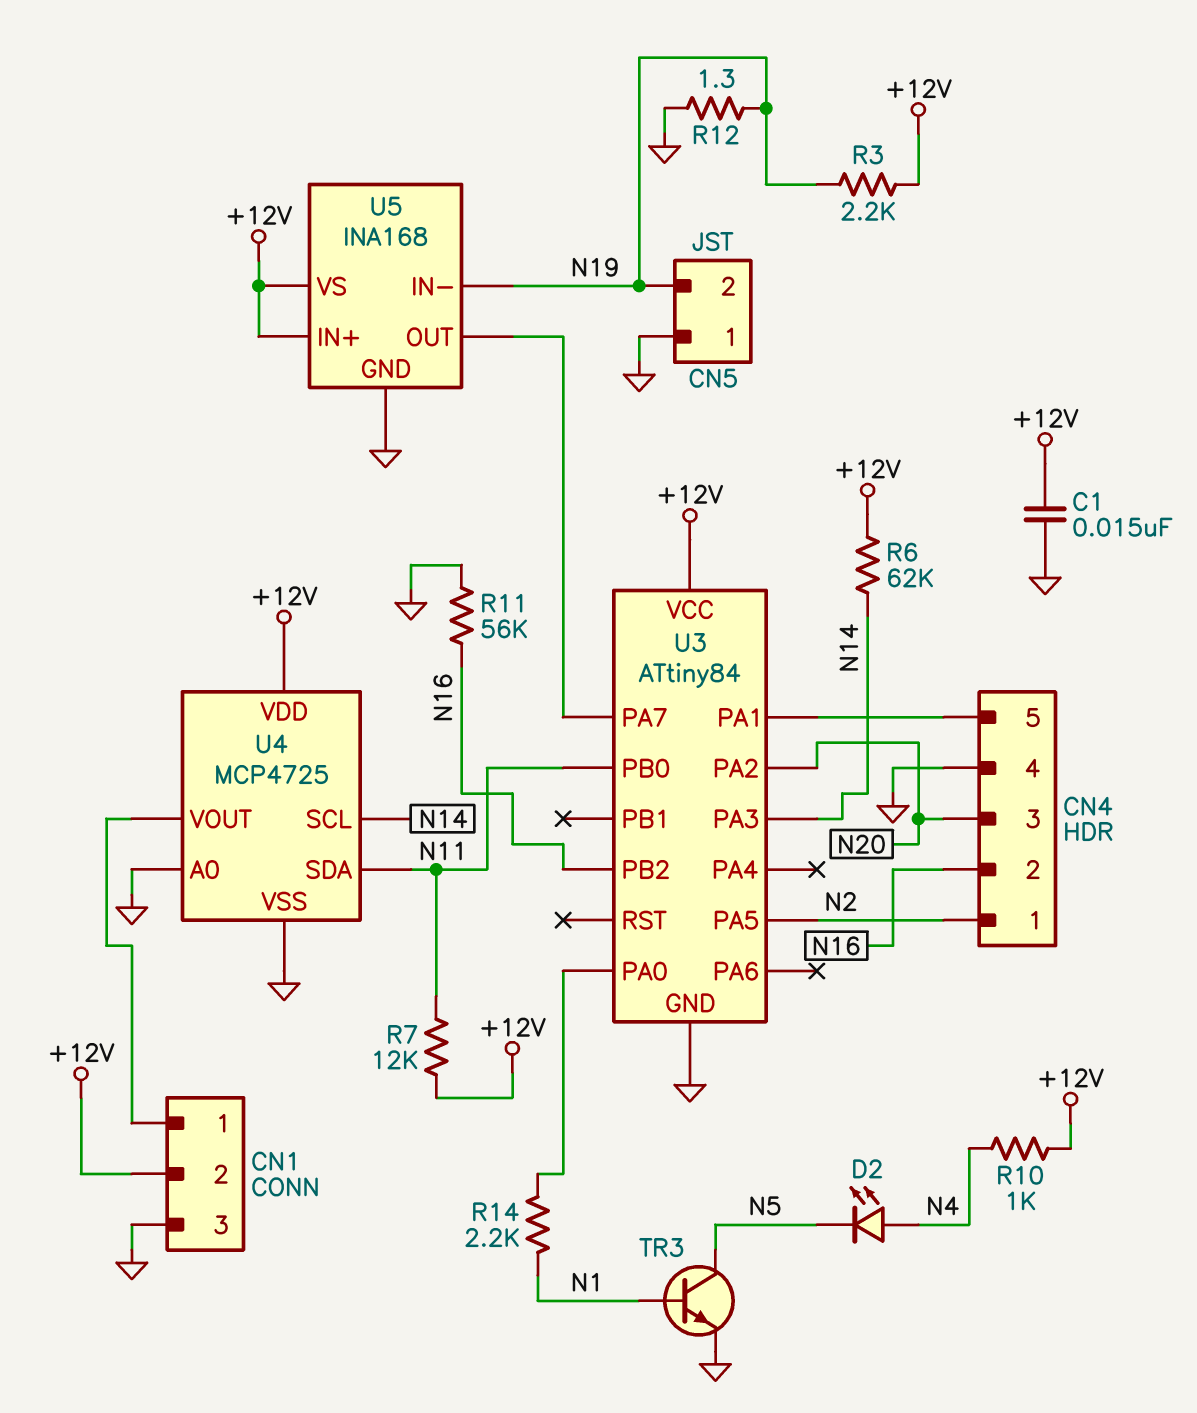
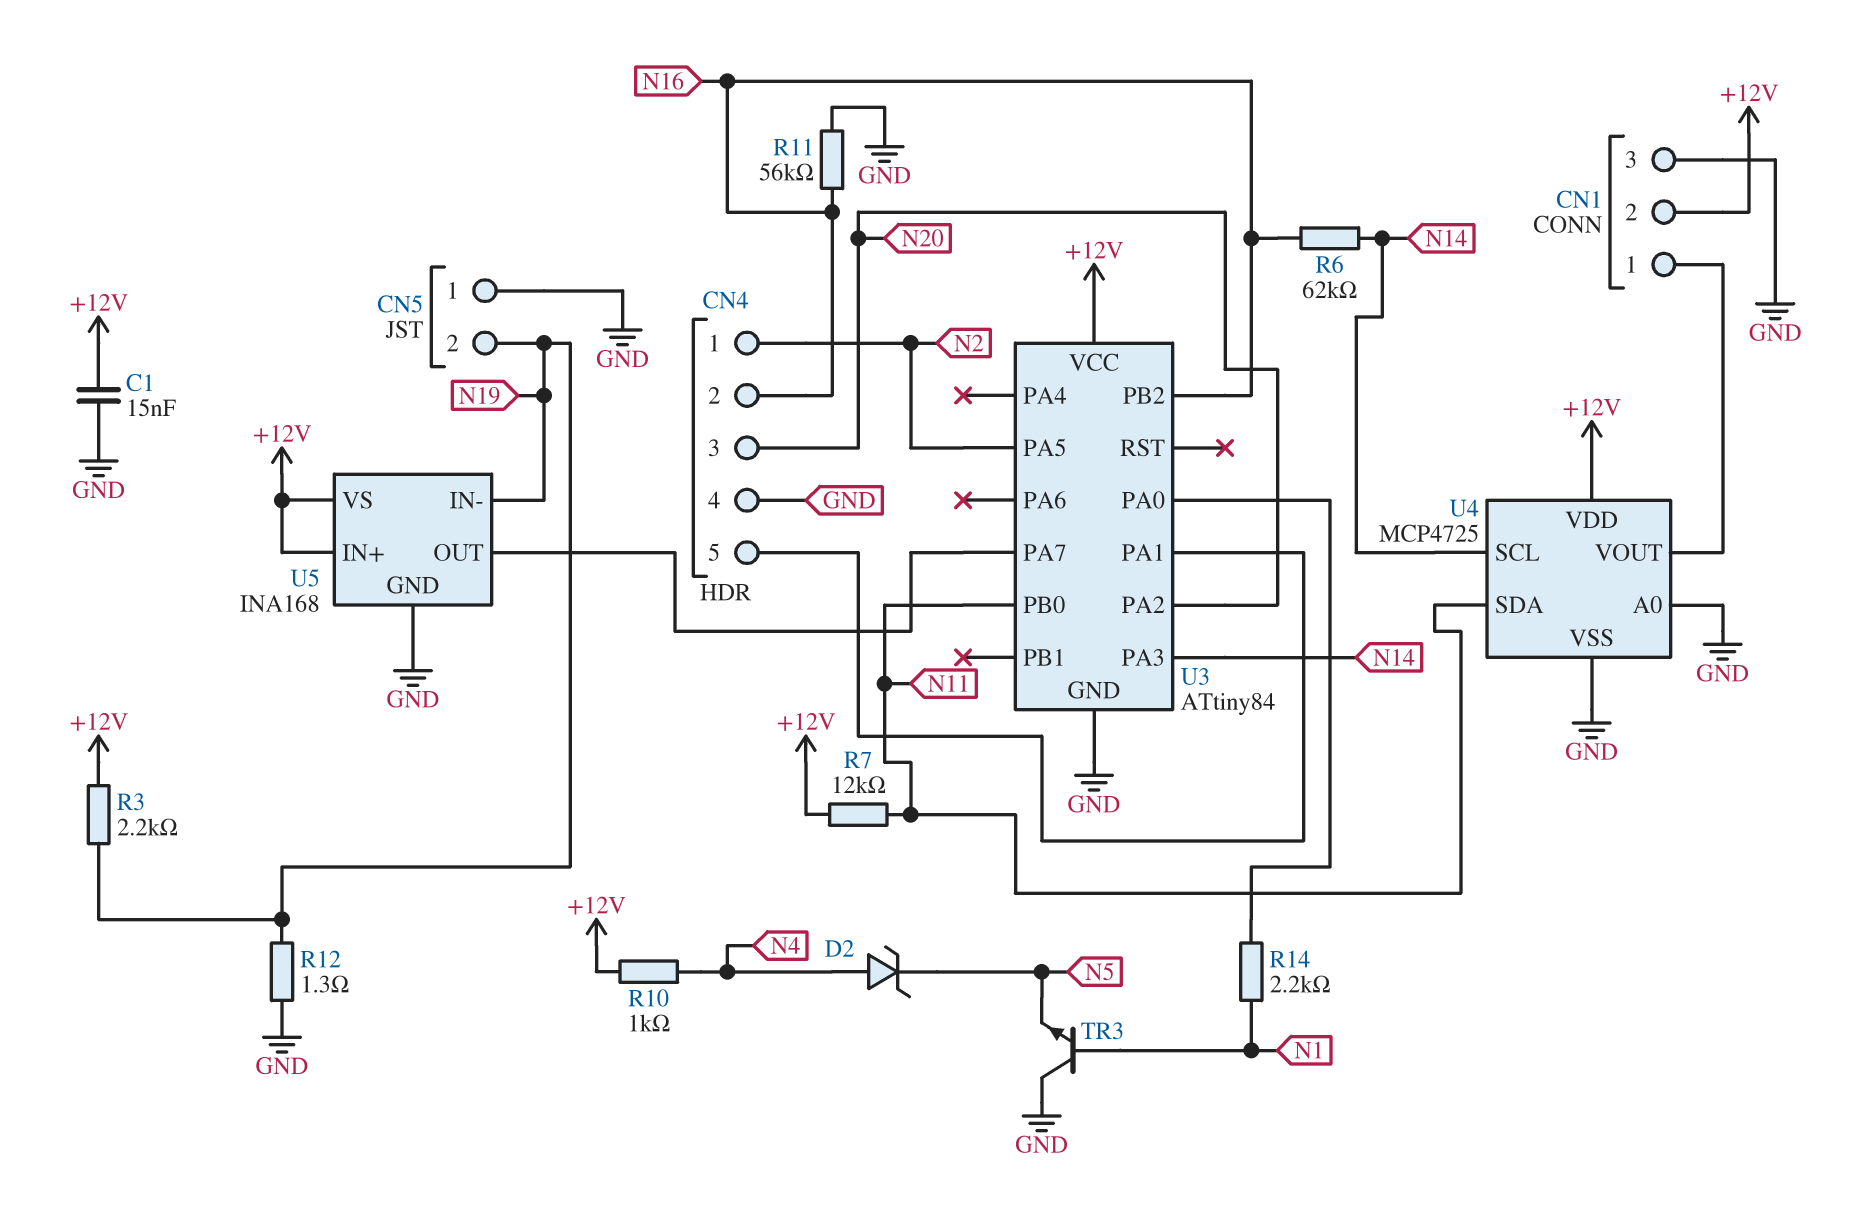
D2: LED (A N4, K N5) -> zener (A N4, K N5)
R6: 62k (+12V, N14) -> 62k (N14, N16)
TR3: NPN (B N1, C N5, E GND) -> NPN (B N1, C GND, E N5)

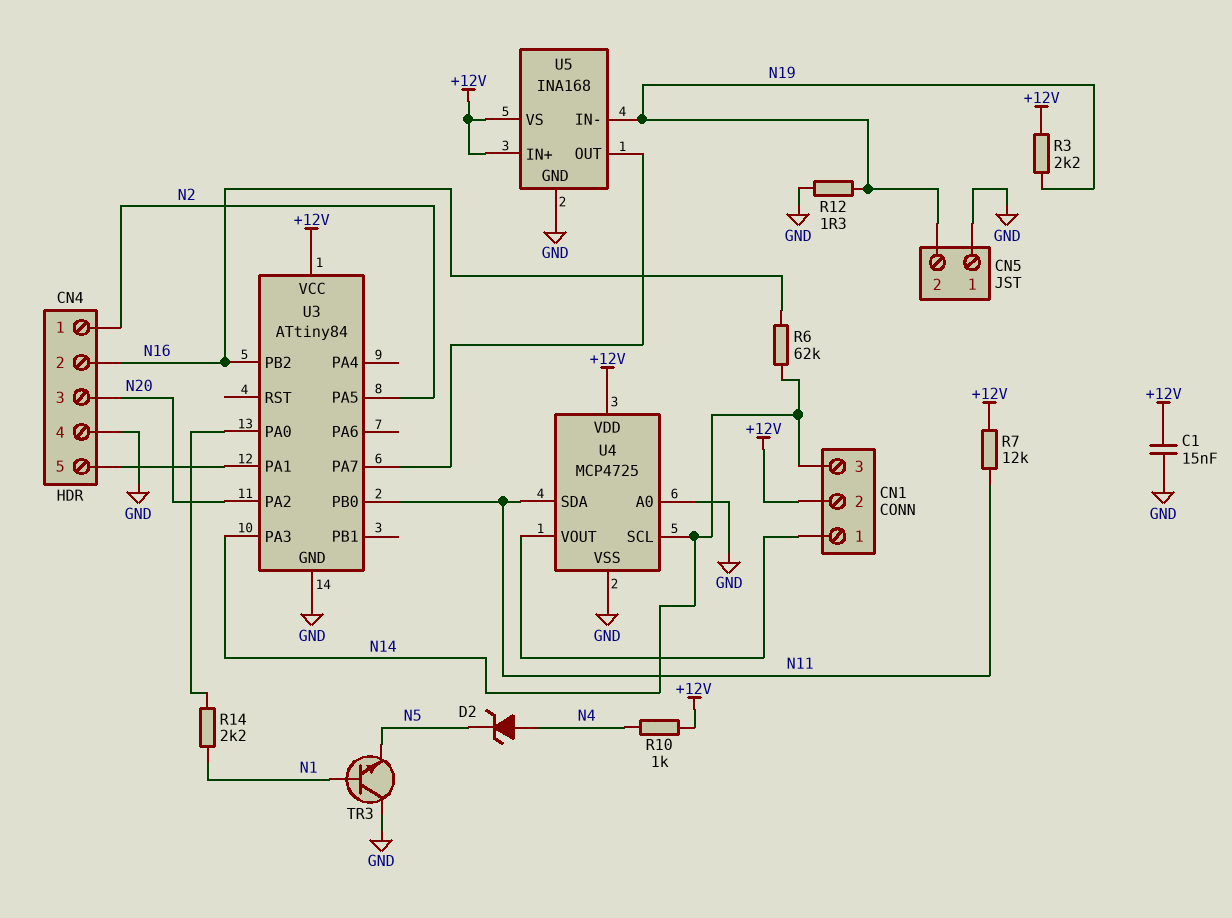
CN1 pin 3: GND -> N14
R11: 56k (GND, N16) -> none

